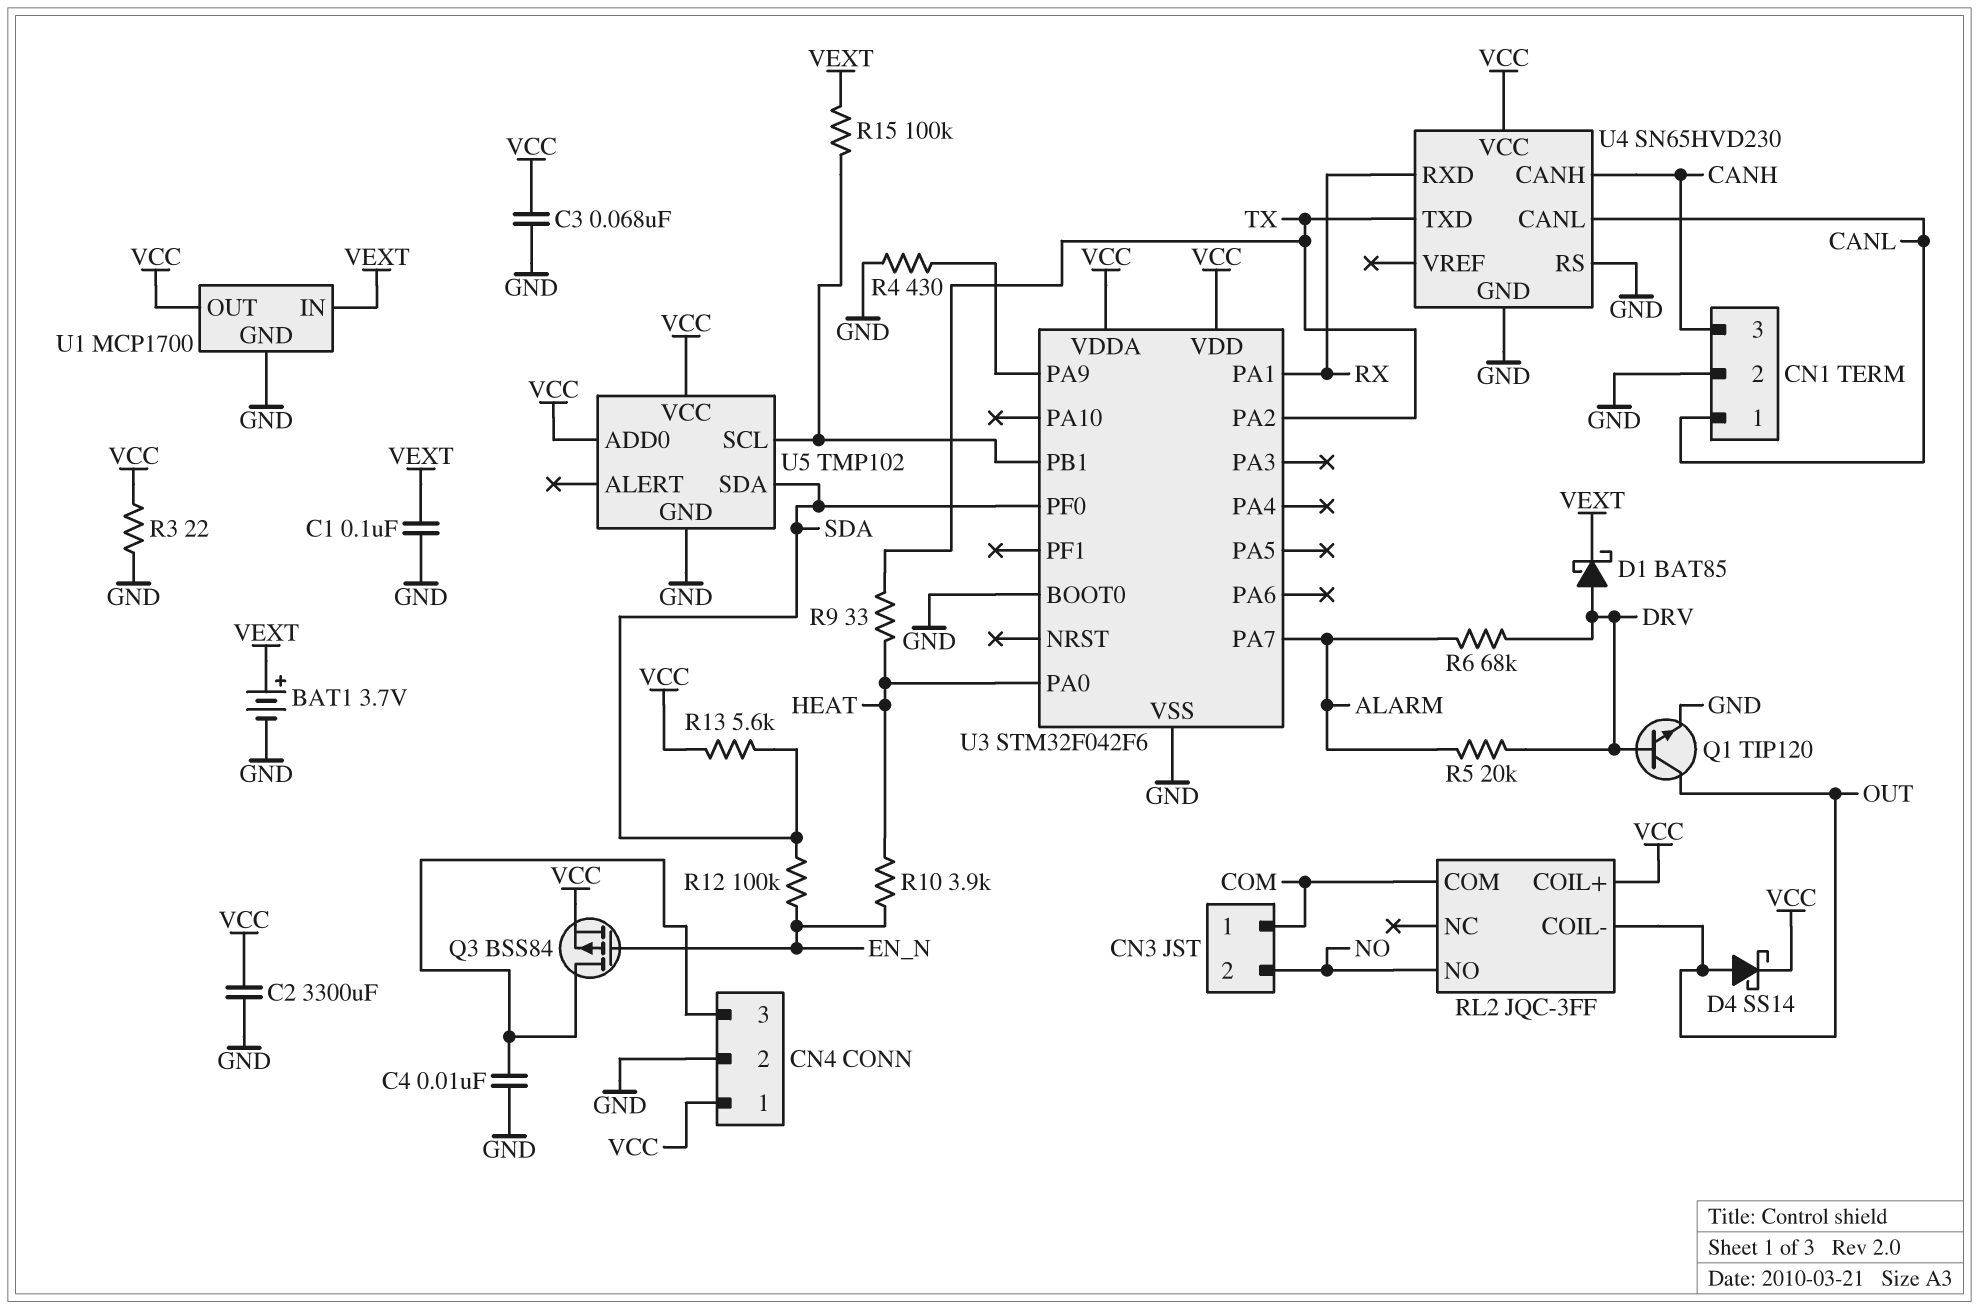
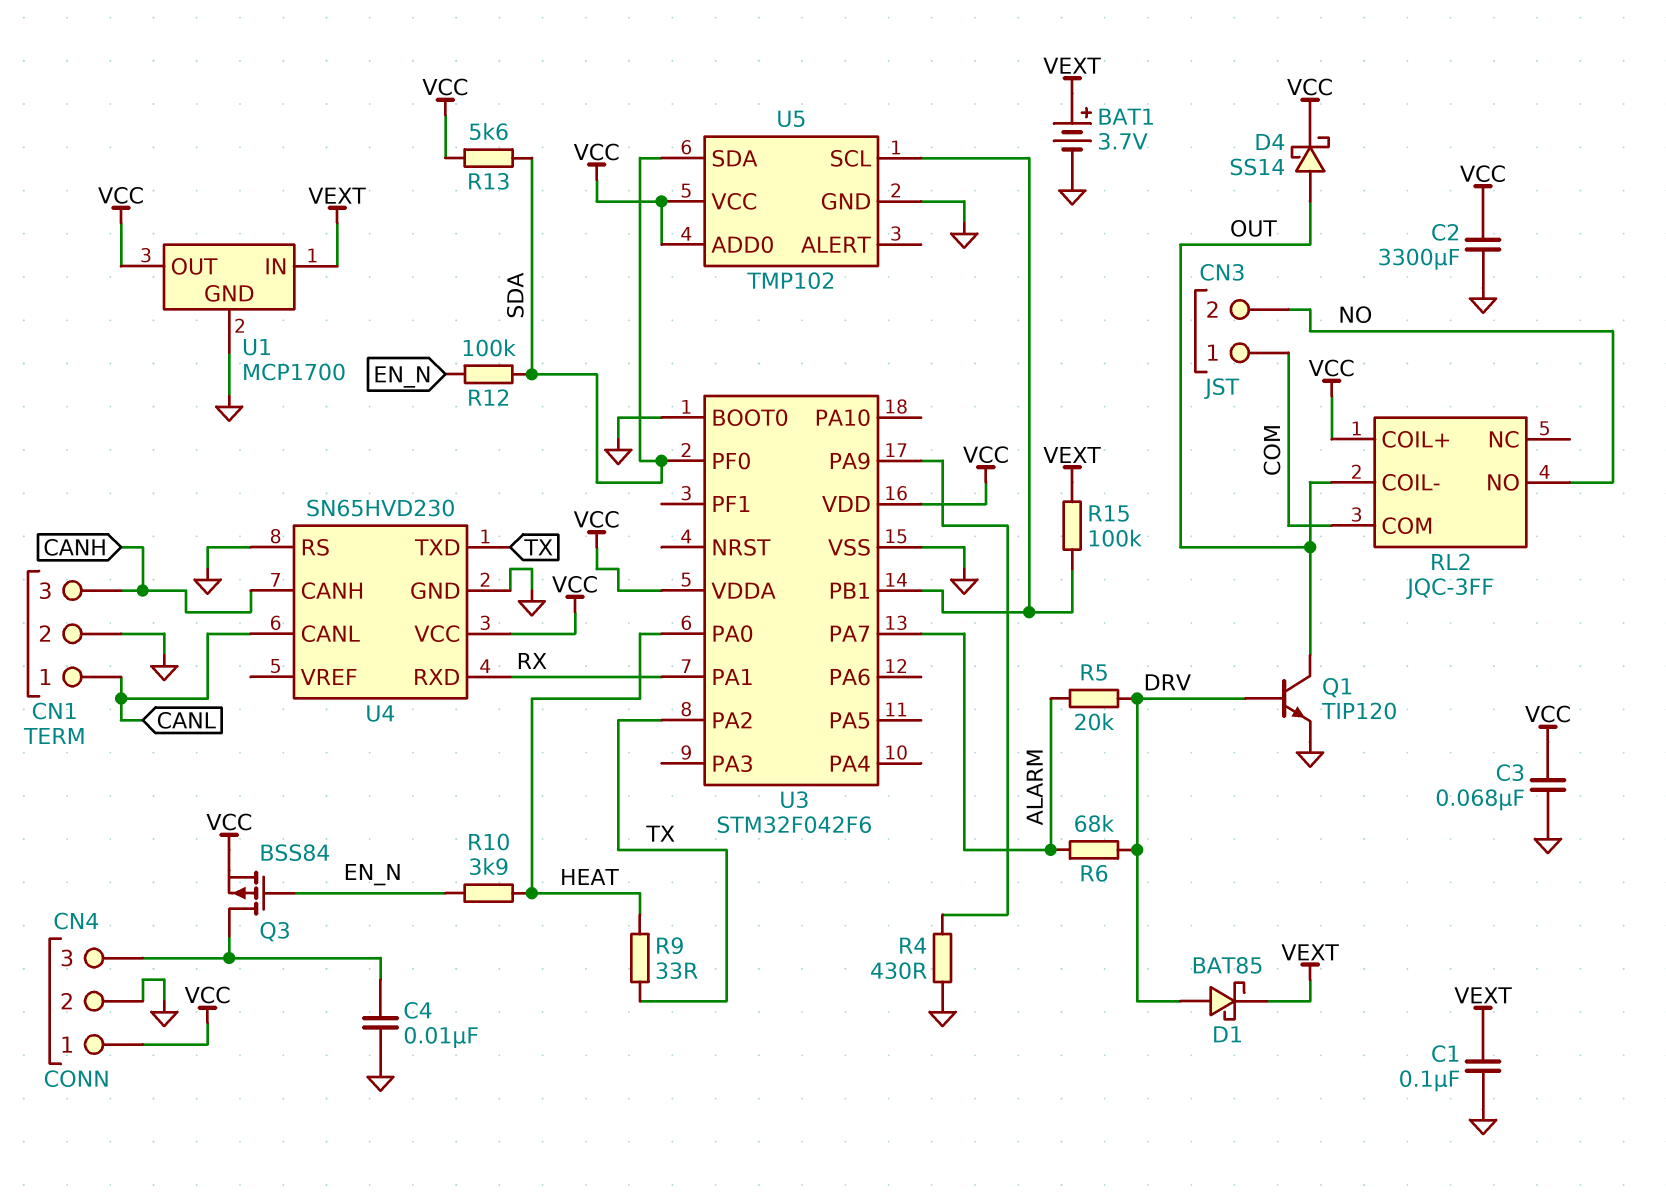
R3: 22 (GND, VCC) -> none

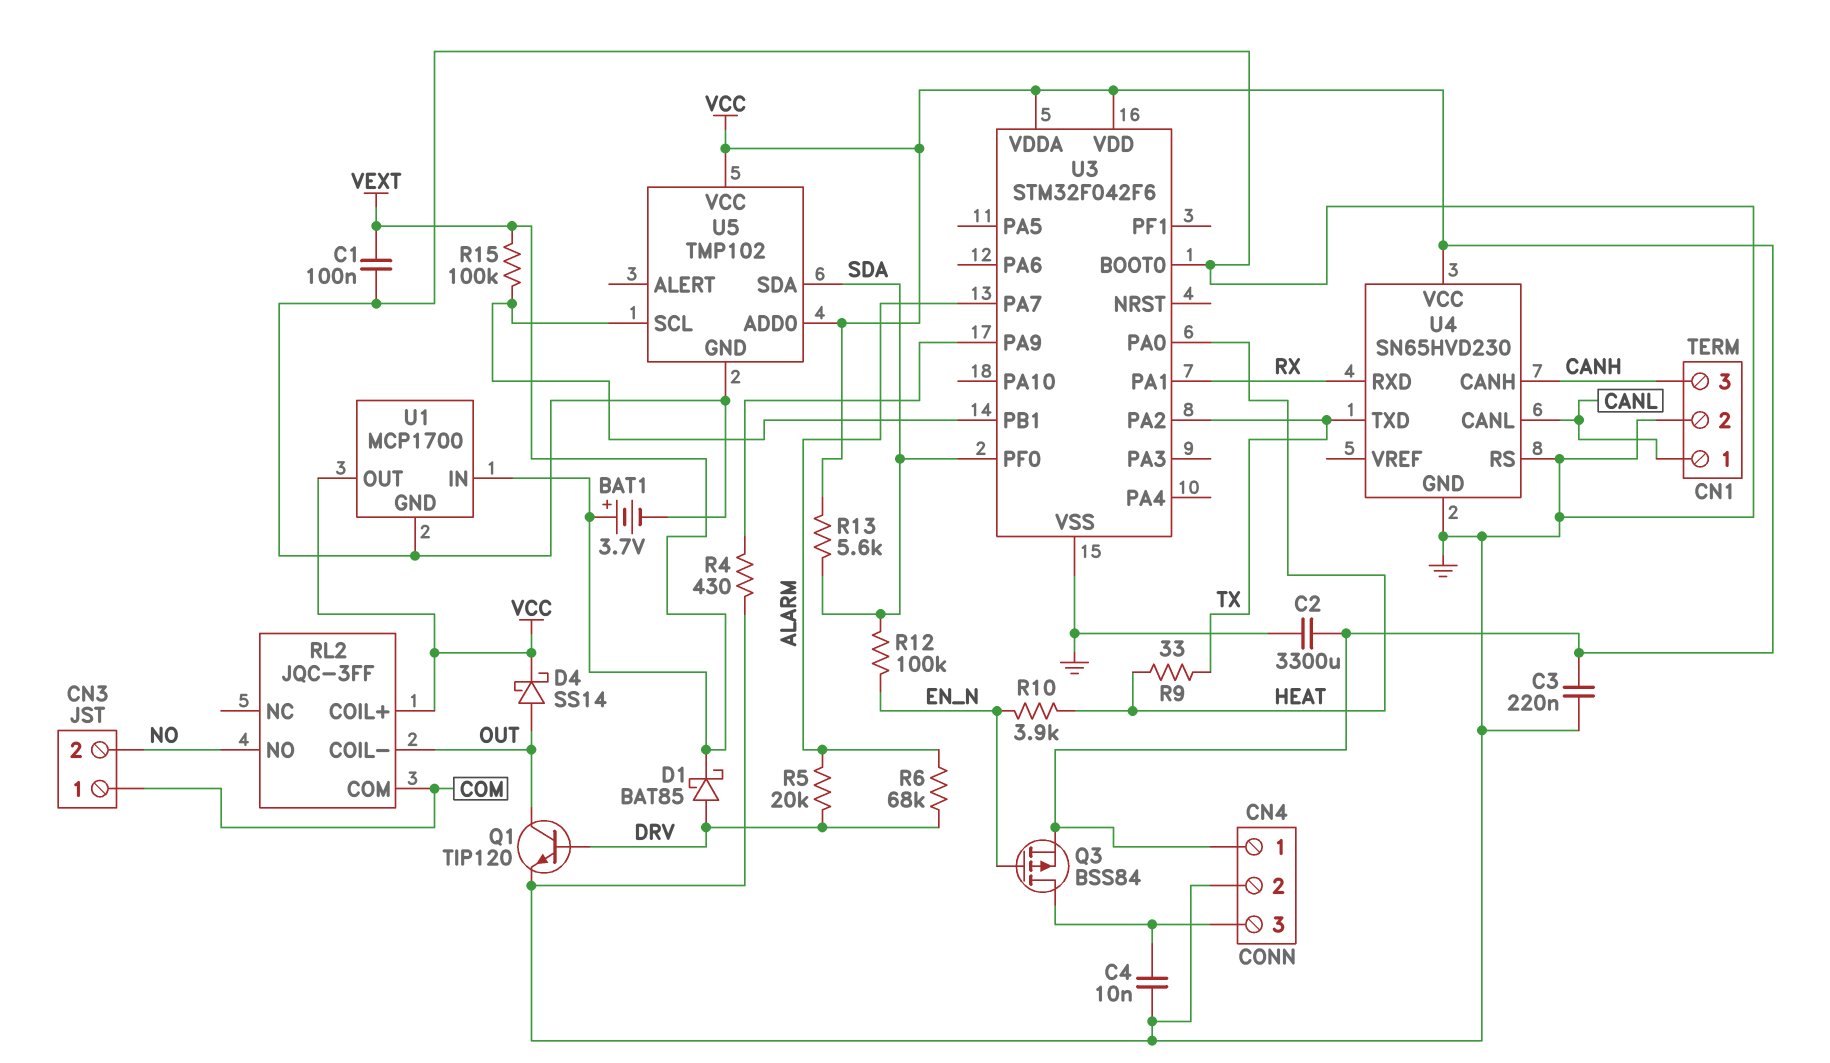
C3: 68nF (GND, VCC) -> 220nF (GND, VCC)

